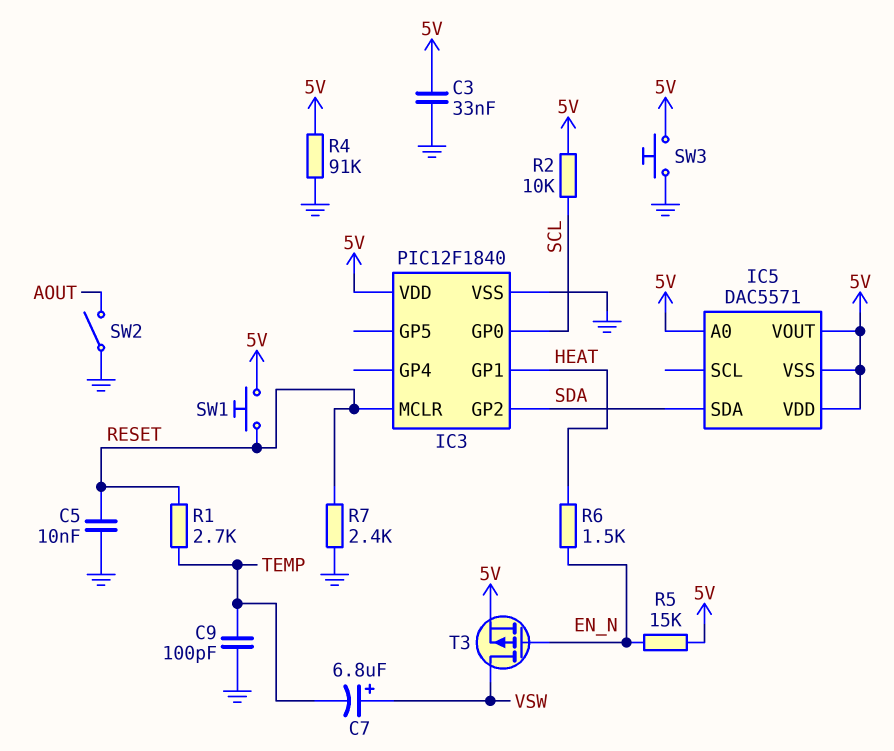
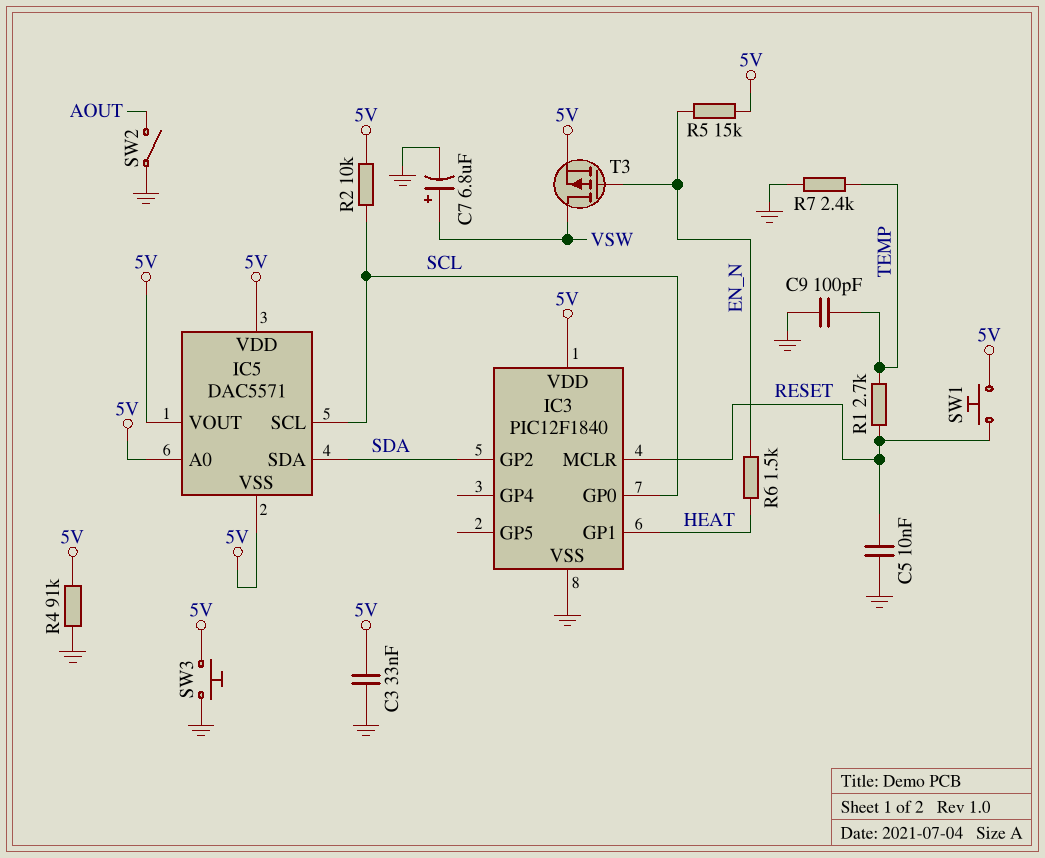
C7: 6.8uF (plus VSW, minus TEMP) -> 6.8uF (plus VSW, minus GND)
IC5 pin SCL: none -> SCL
R7: 2.4k (GND, RESET) -> 2.4k (GND, TEMP)

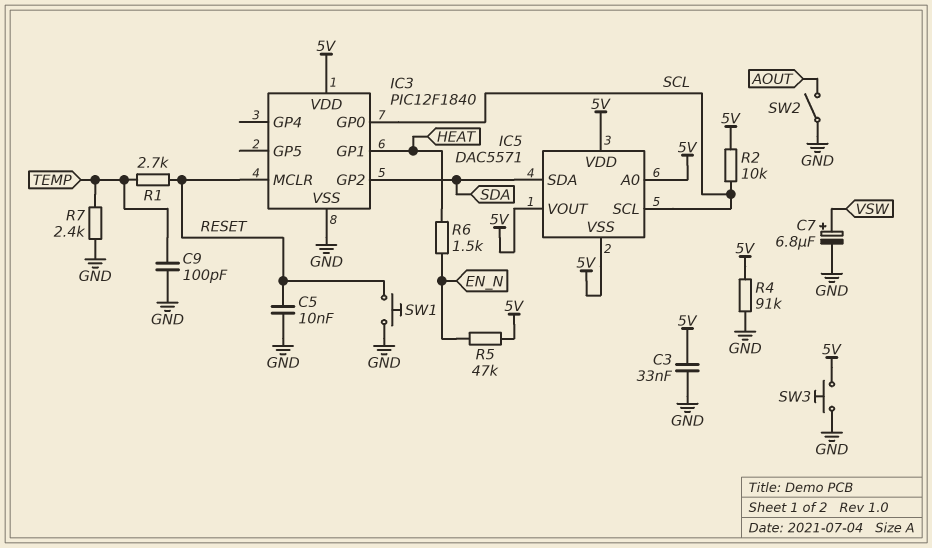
R5: 15k (5V, EN_N) -> 47k (5V, EN_N)
SW1: button (5V, RESET) -> button (GND, RESET)
T3: PMOS (G EN_N, D VSW, S 5V) -> none

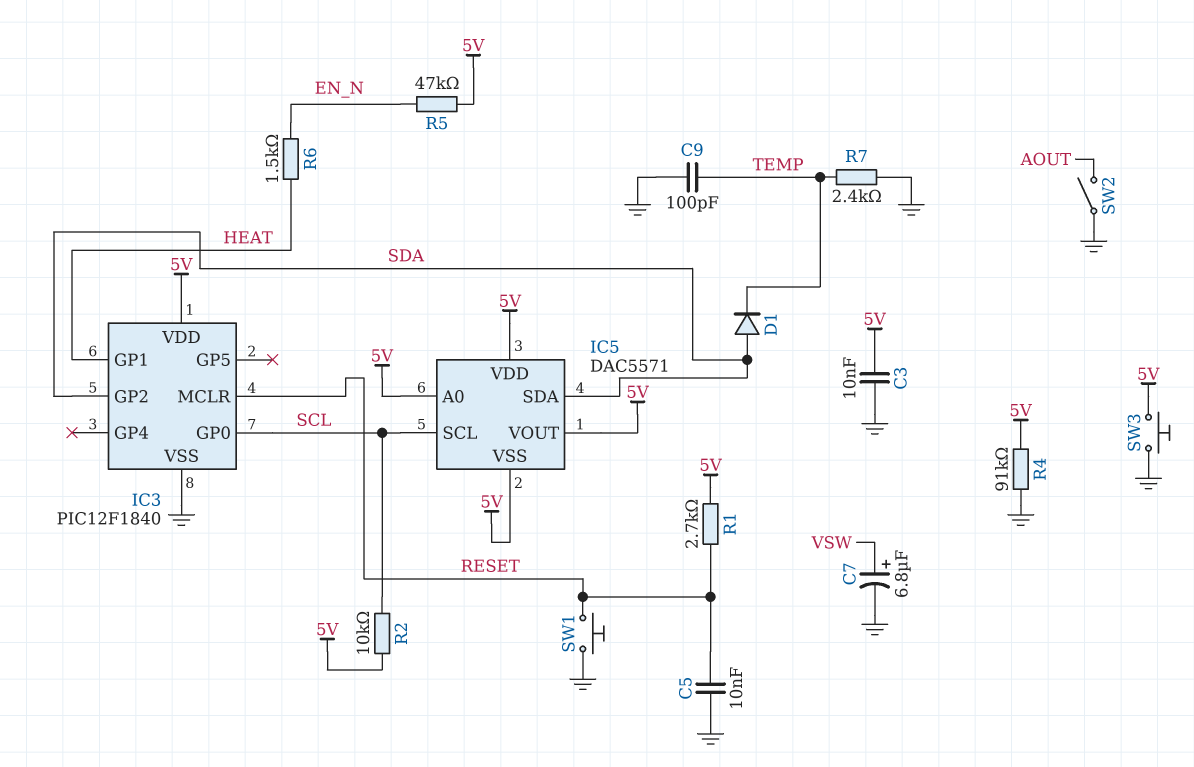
C3: 33nF (5V, GND) -> 10nF (5V, GND)
D1: none -> diode (A SDA, K TEMP)
R1: 2.7k (RESET, TEMP) -> 2.7k (5V, RESET)

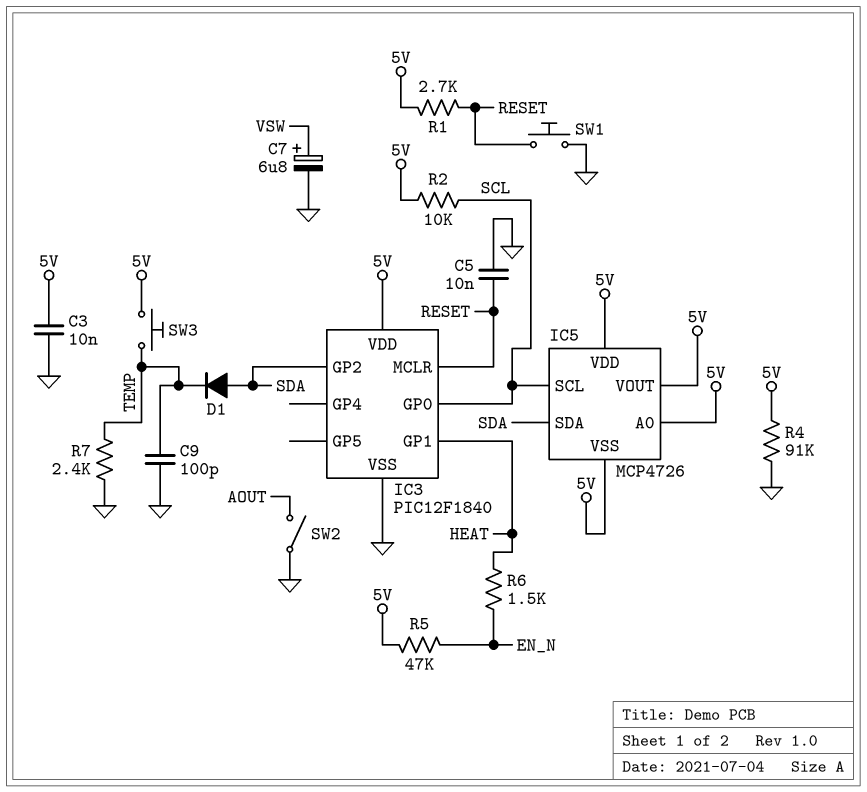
IC5: DAC5571 -> MCP4726
SW3: button (5V, GND) -> button (5V, TEMP)

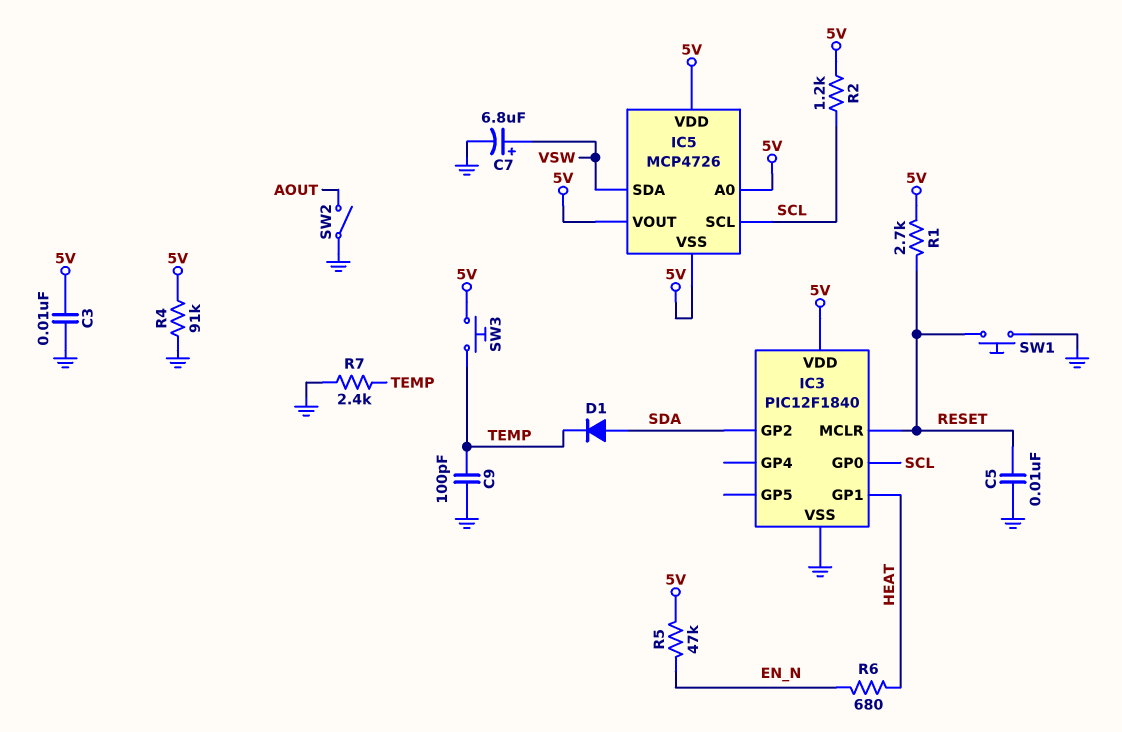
IC5 pin SDA: SDA -> VSW
R2: 10k (5V, SCL) -> 1.2k (5V, SCL)
R6: 1.5k (EN_N, HEAT) -> 680 (EN_N, HEAT)

